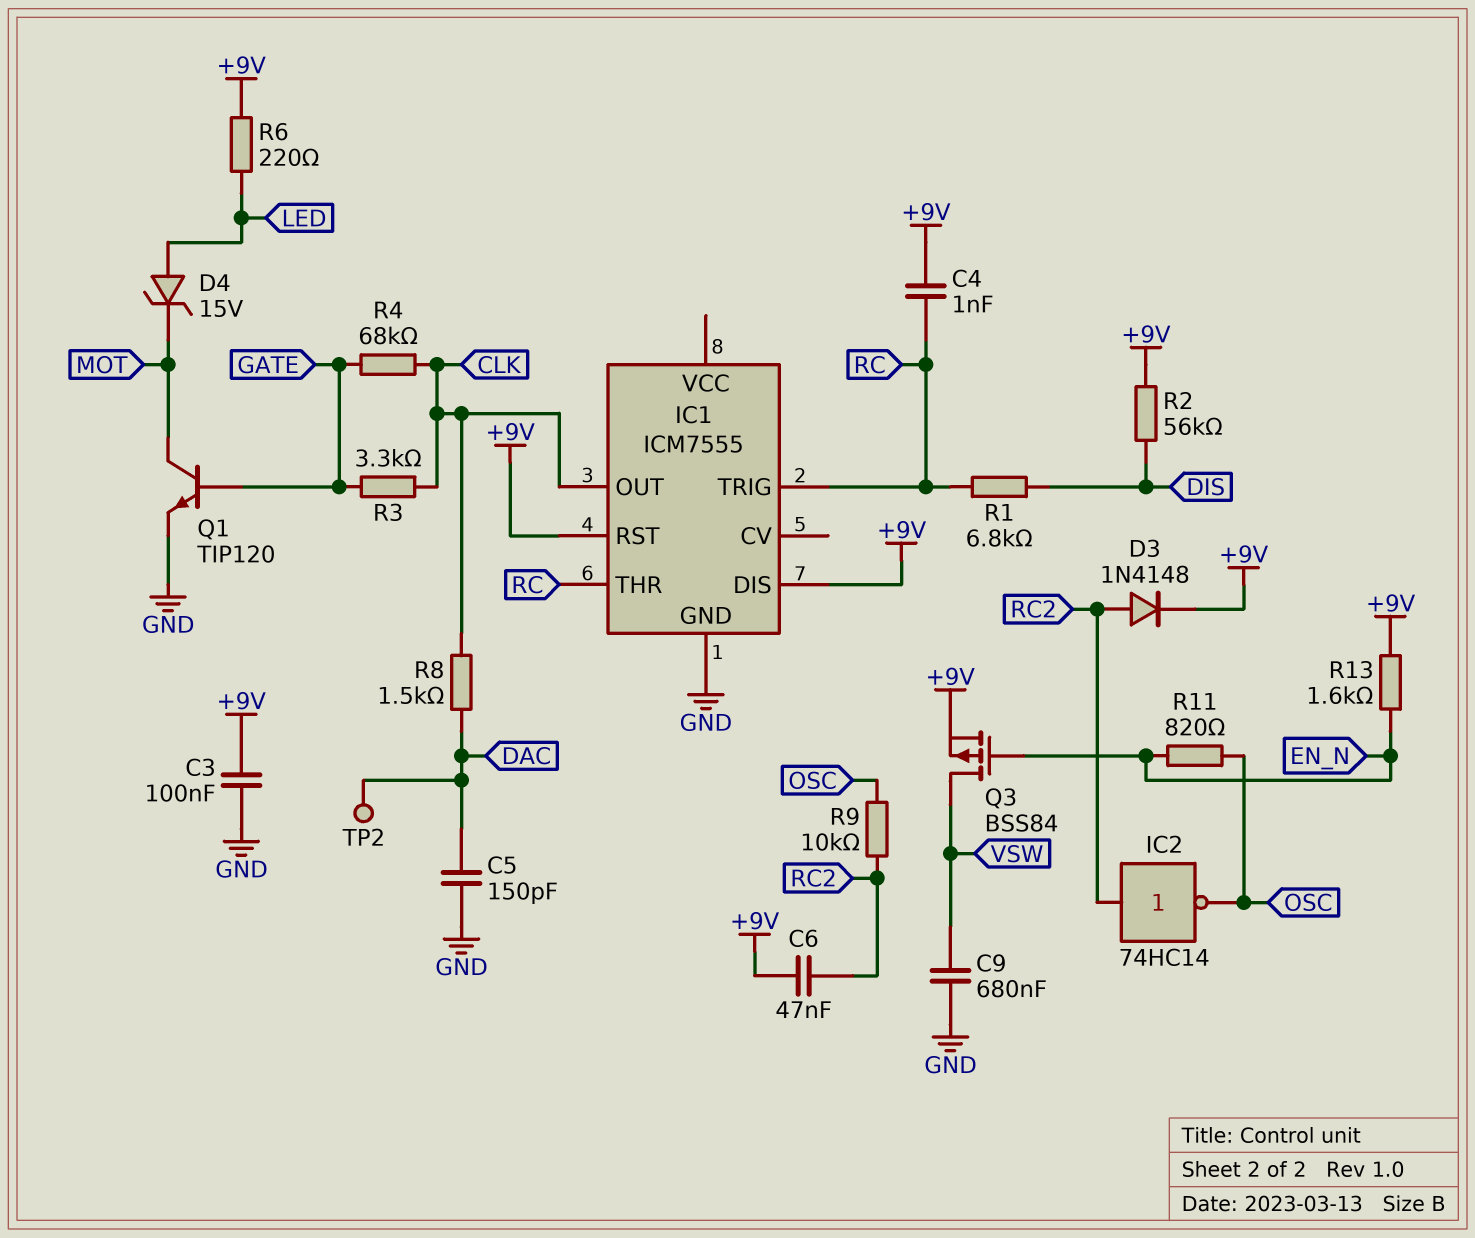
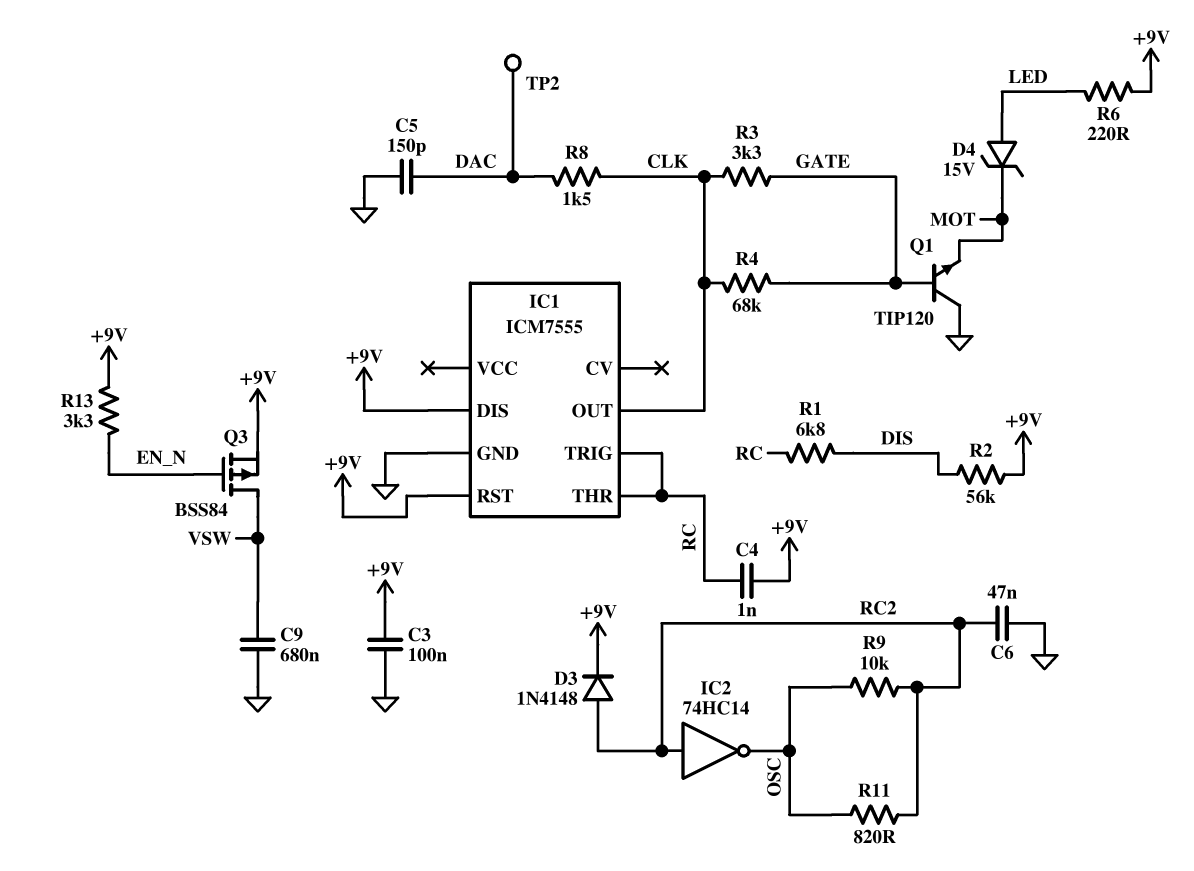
C6: 47nF (+9V, RC2) -> 47nF (GND, RC2)
Q1: NPN TIP120 (B GATE, C MOT, E GND) -> NPN TIP120 (B GATE, C GND, E MOT)
R11: 820 (EN_N, OSC) -> 820 (OSC, RC2)
R13: 1.6k (+9V, EN_N) -> 3.3k (+9V, EN_N)

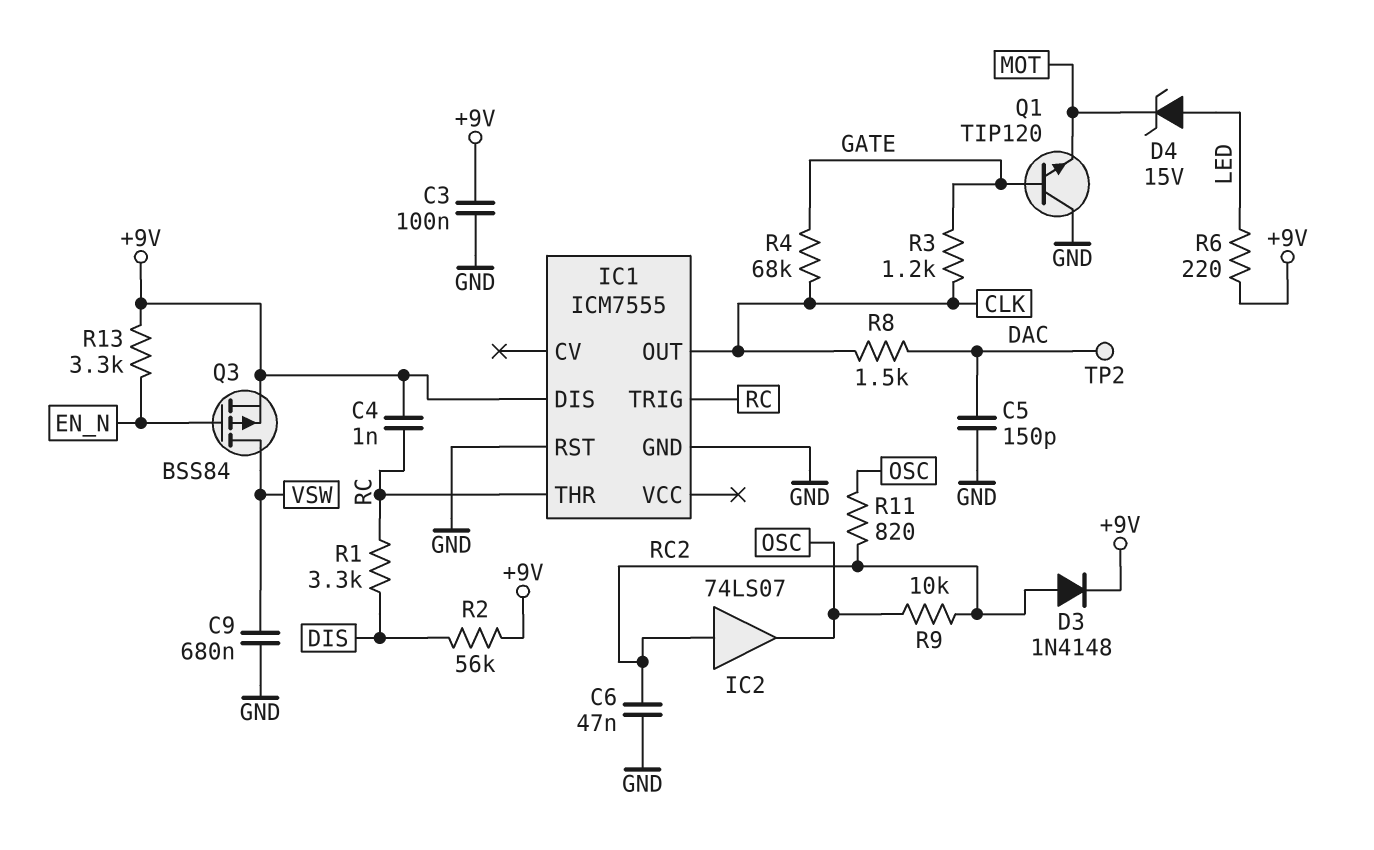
IC1 pin RST: +9V -> GND
IC2: NOT 74HC14 (in RC2, out OSC) -> buffer 74LS07 (in RC2, out OSC)
R1: 6.8k (DIS, RC) -> 3.3k (DIS, RC)
R3: 3.3k (CLK, GATE) -> 1.2k (CLK, GATE)

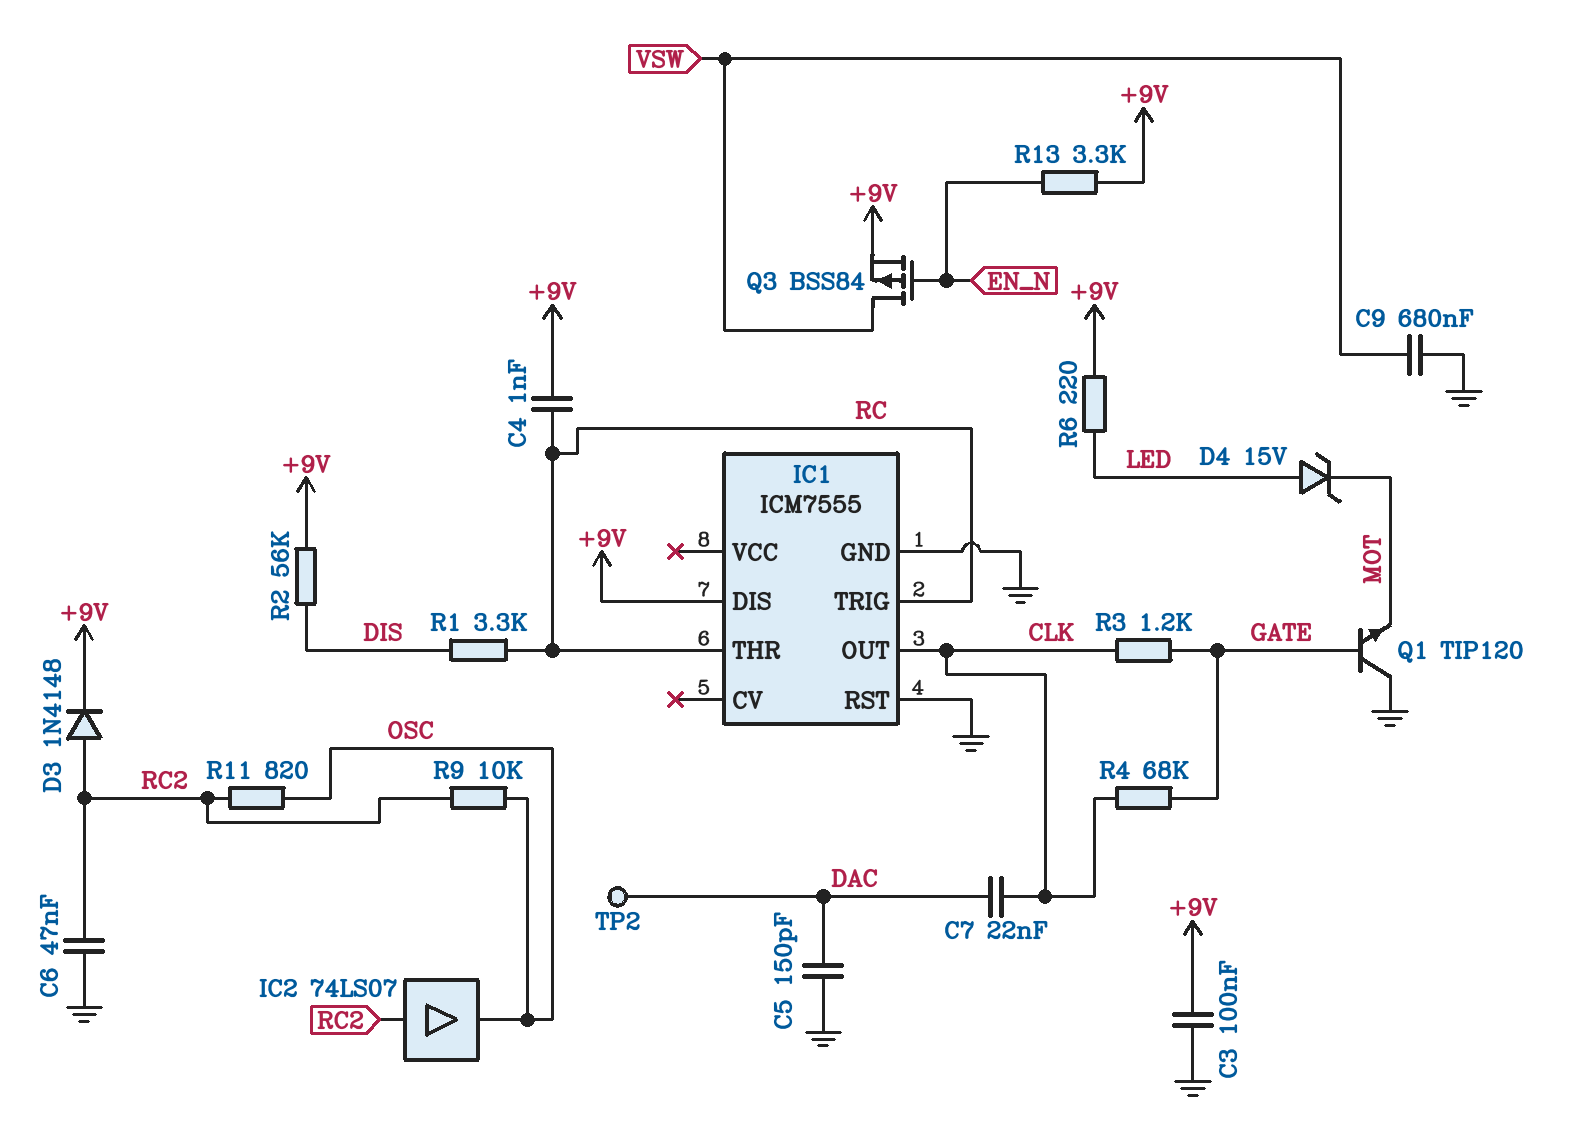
C7: none -> 22nF (CLK, DAC)
R8: 1.5k (CLK, DAC) -> none

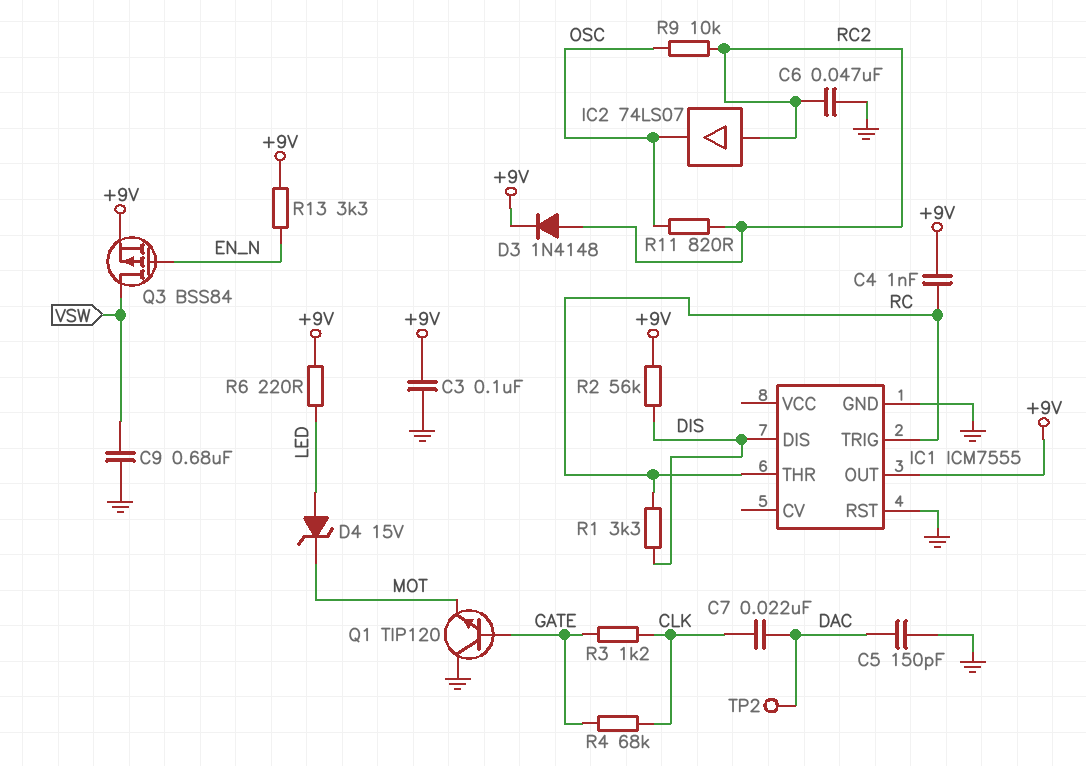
IC1 pin DIS: +9V -> DIS
IC1 pin OUT: CLK -> +9V

